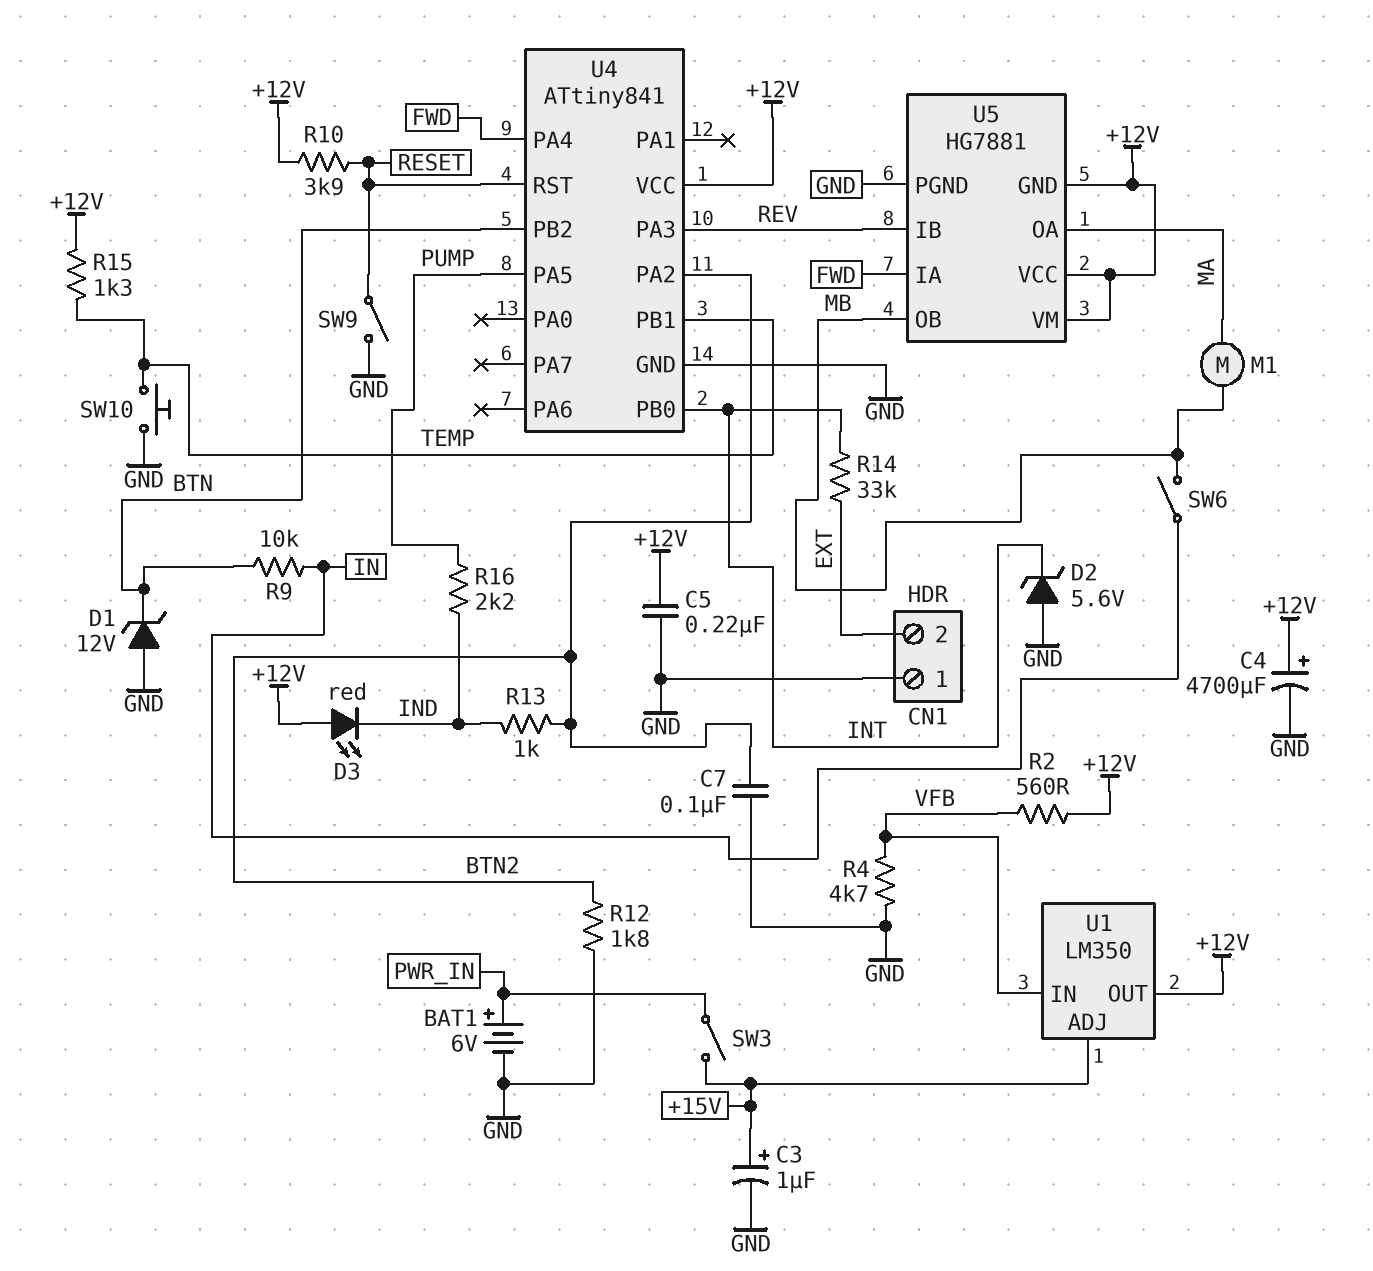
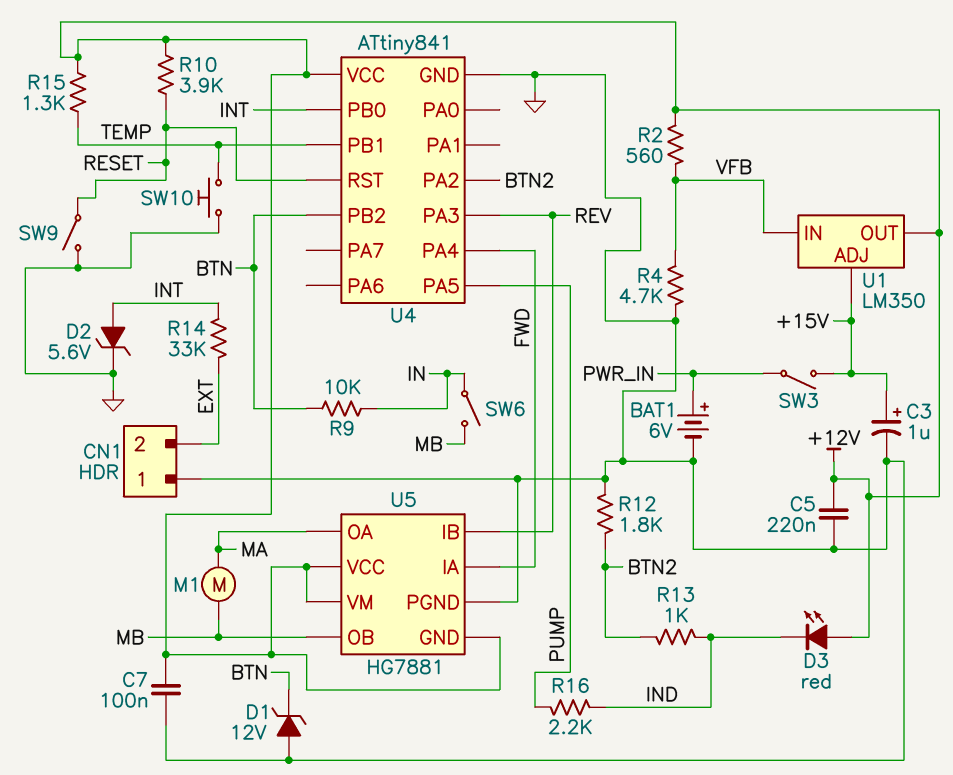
C4: 4700uF (plus +12V, minus GND) -> none
C7: 100nF (BTN2, GND) -> 100nF (+12V, GND)
D2: zener 5.6V (A GND, K INT) -> zener 5.6V (A INT, K GND)

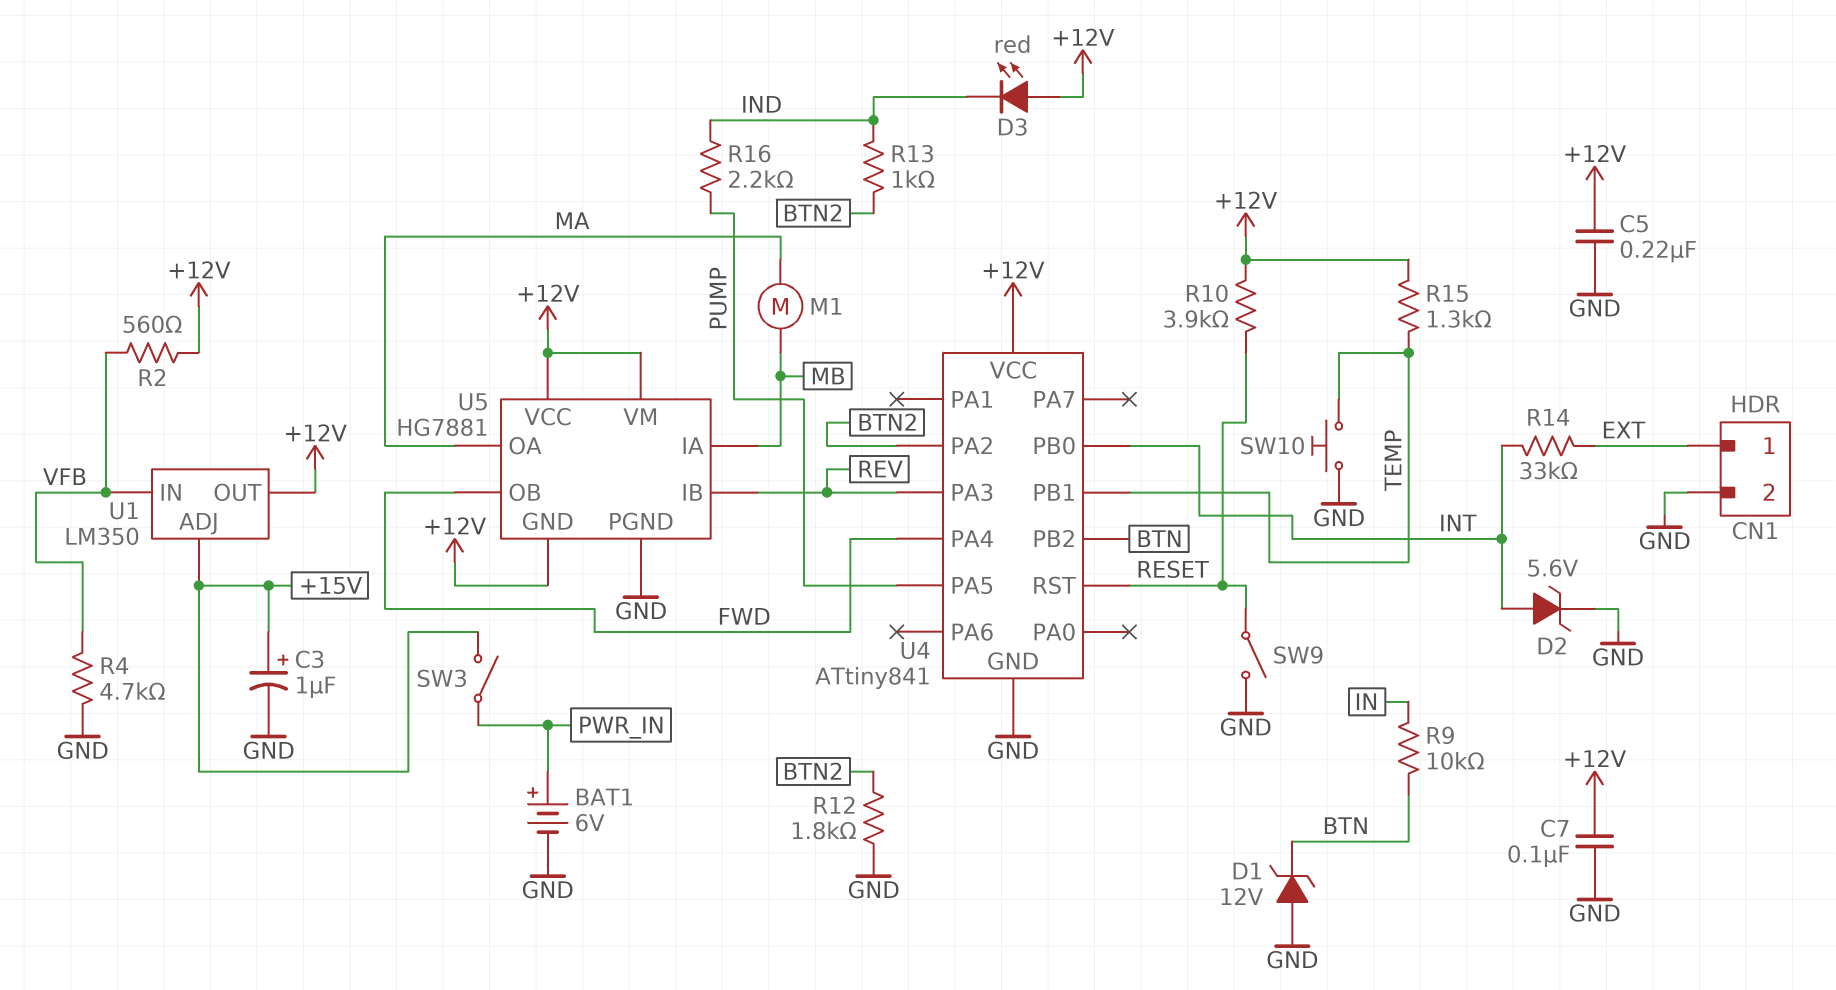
CN1 pin 1: GND -> EXT
CN1 pin 2: EXT -> GND
SW6: switch (IN, MB) -> none
U5 pin IA: FWD -> MB
U5 pin OB: MB -> FWD

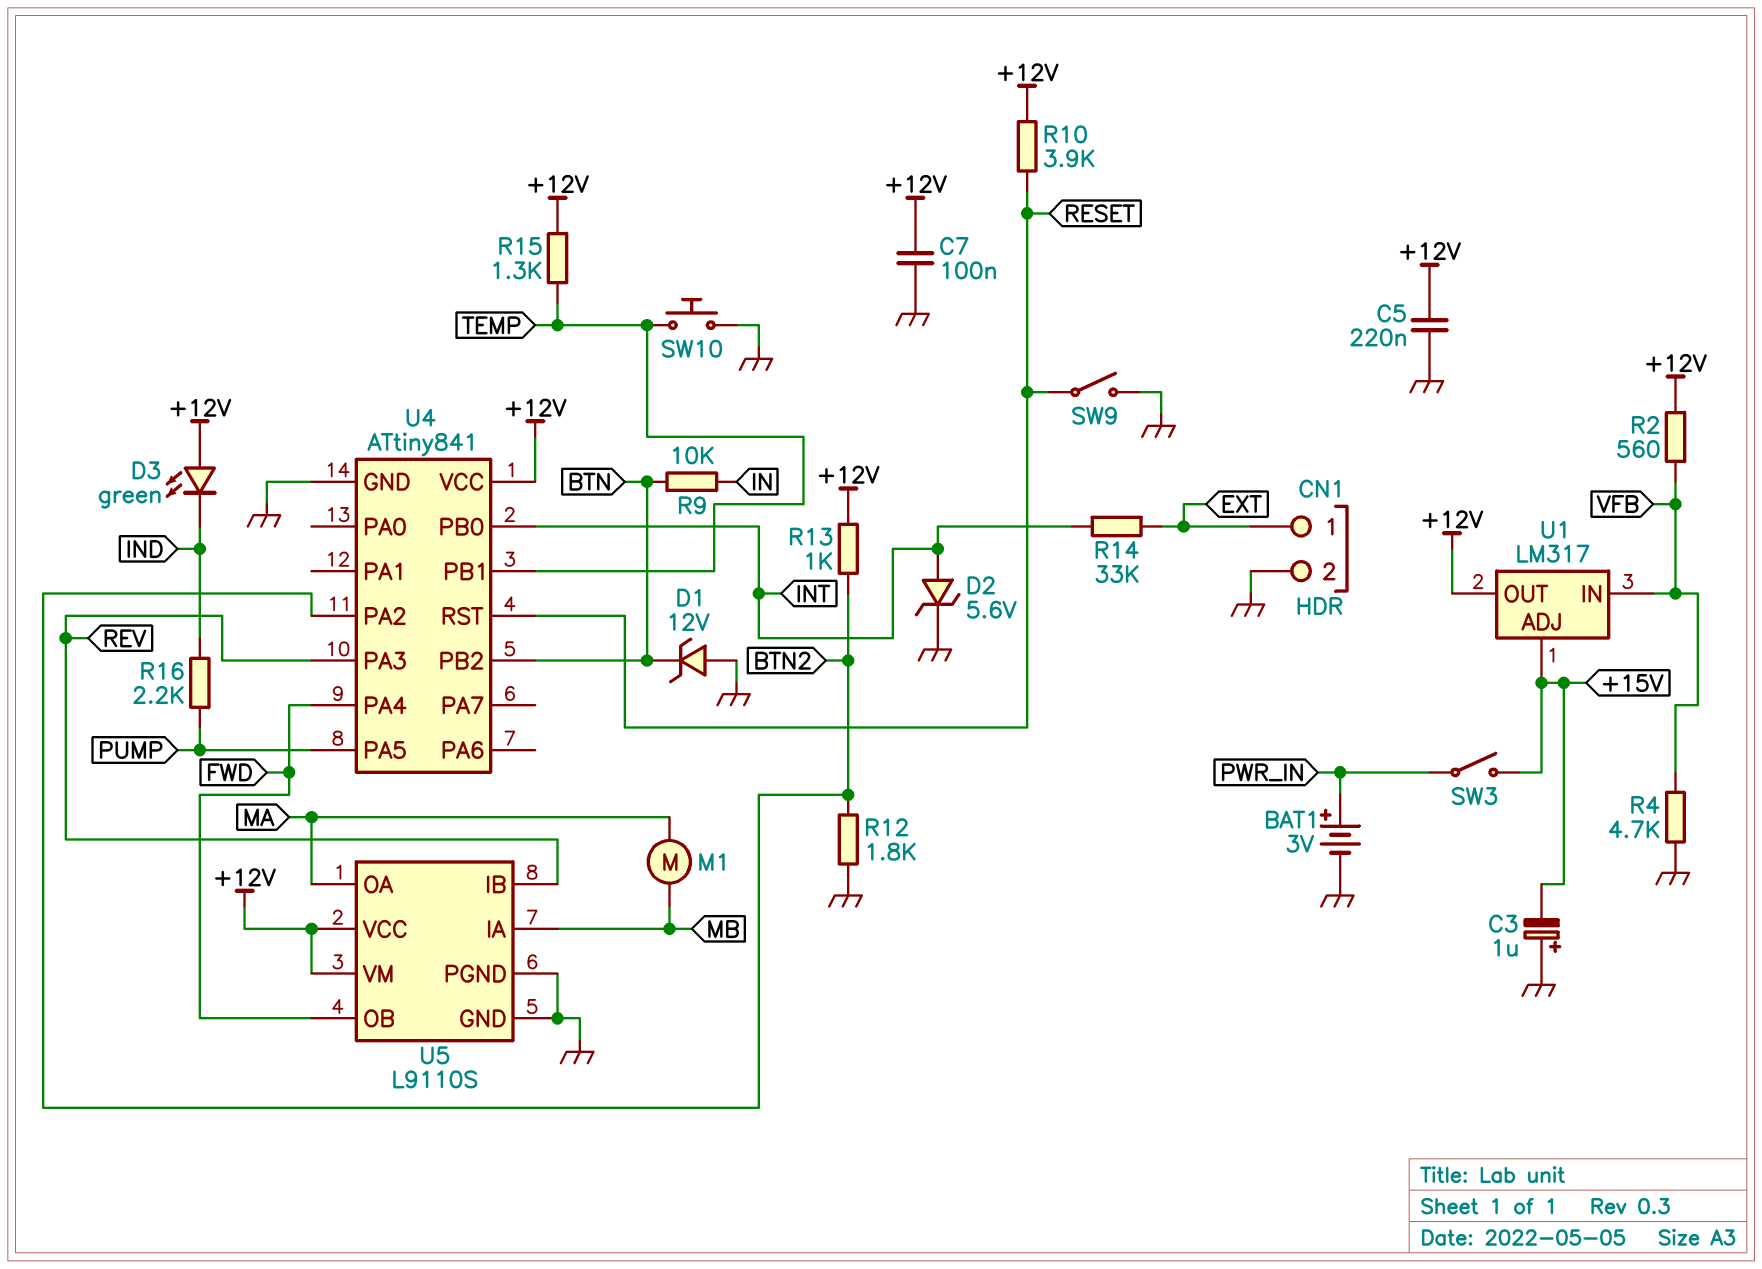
BAT1: 6V (plus PWR_IN, minus GND) -> 3V (plus PWR_IN, minus GND)
C3: 1uF (plus +15V, minus GND) -> 1uF (plus GND, minus +15V)
D3: LED red (A +12V, K IND) -> LED green (A +12V, K IND)
R13: 1k (BTN2, IND) -> 1k (+12V, BTN2)
U1: LM350 -> LM317
U5: HG7881 -> L9110S
U5 pin GND: +12V -> GND

